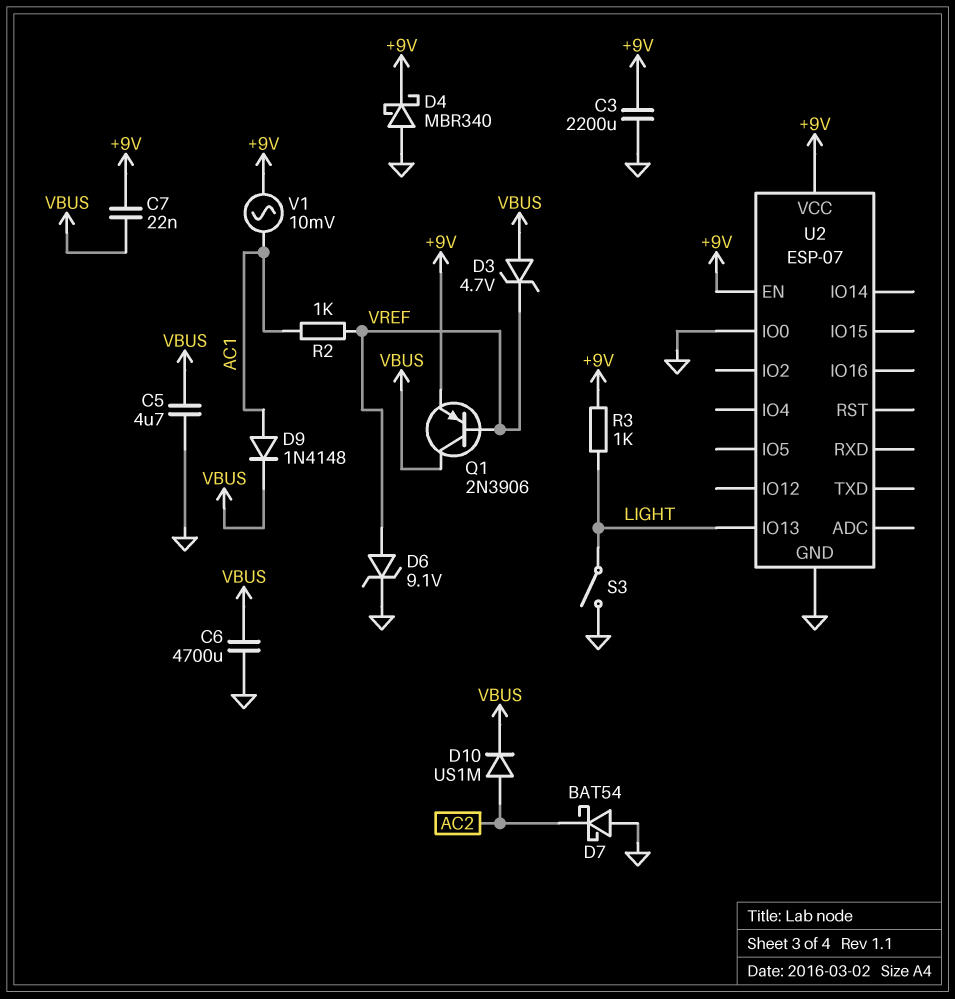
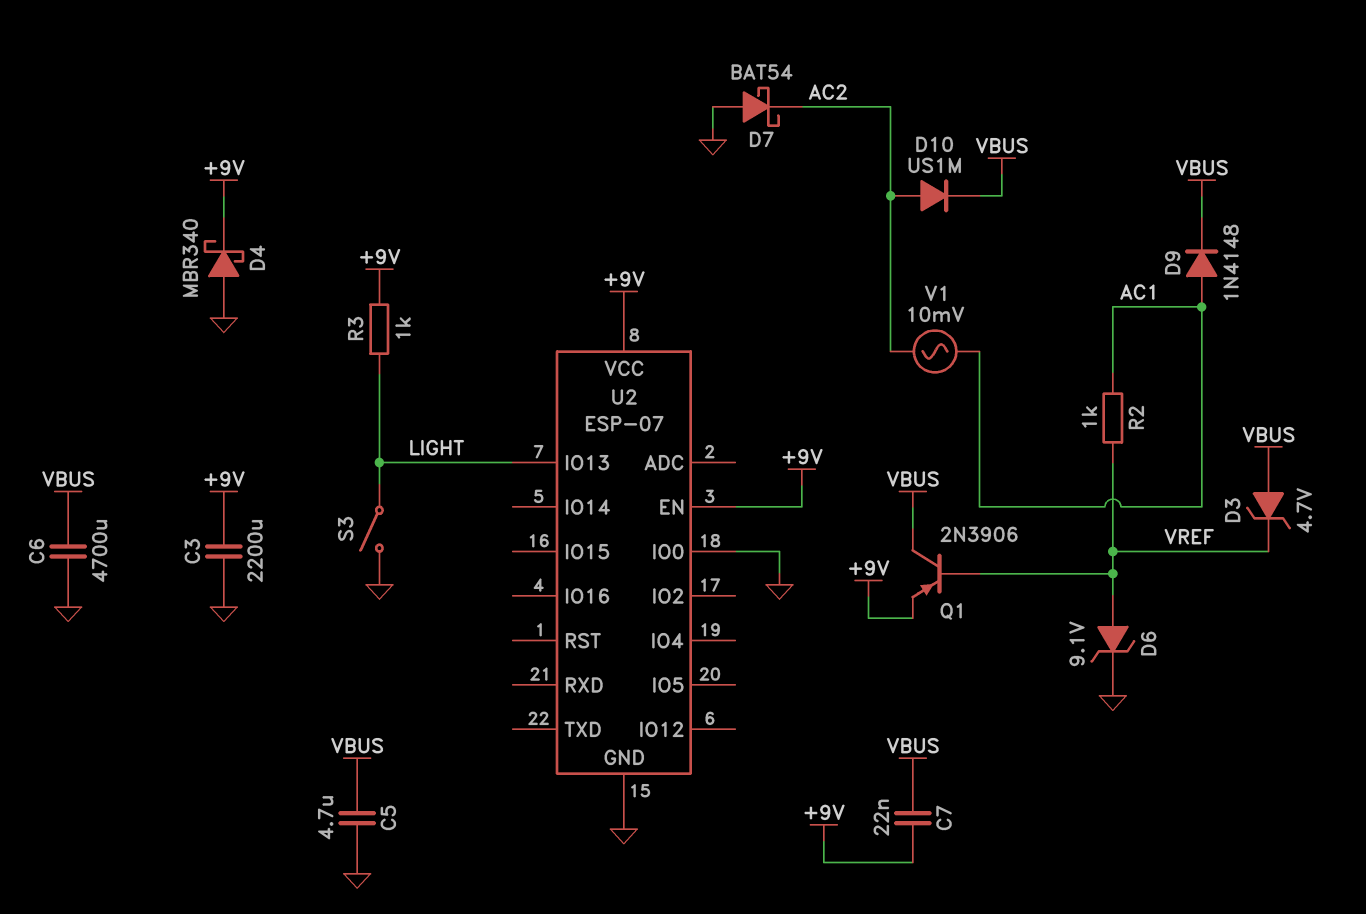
V1: AC 10mV (+9V, AC1) -> AC 10mV (AC1, AC2)

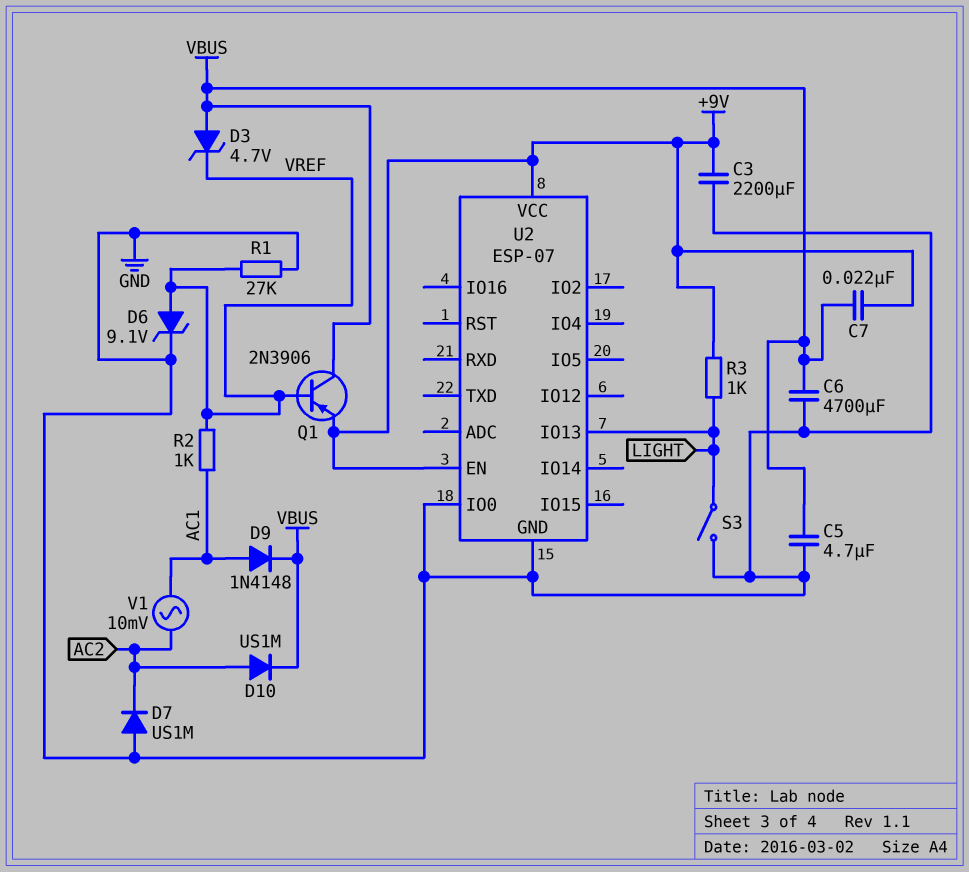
D4: schottky MBR340 (A GND, K +9V) -> none
D7: schottky BAT54 (A GND, K AC2) -> diode US1M (A GND, K AC2)
R1: none -> 27k (GND, VREF)

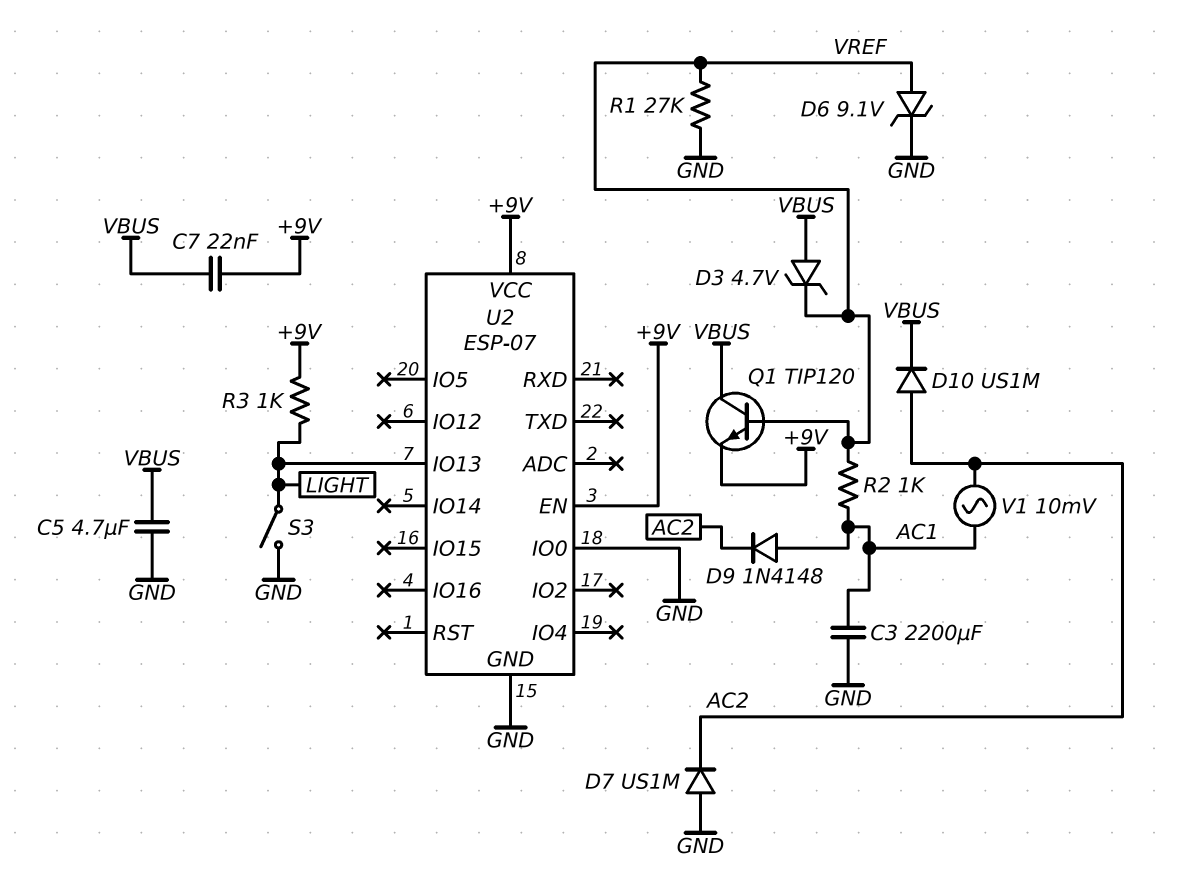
C3: 2200uF (+9V, GND) -> 2200uF (AC1, GND)
C6: 4700uF (GND, VBUS) -> none
D9: diode 1N4148 (A AC1, K VBUS) -> diode 1N4148 (A AC1, K AC2)
Q1: PNP 2N3906 (B VREF, C VBUS, E +9V) -> NPN TIP120 (B VREF, C VBUS, E +9V)

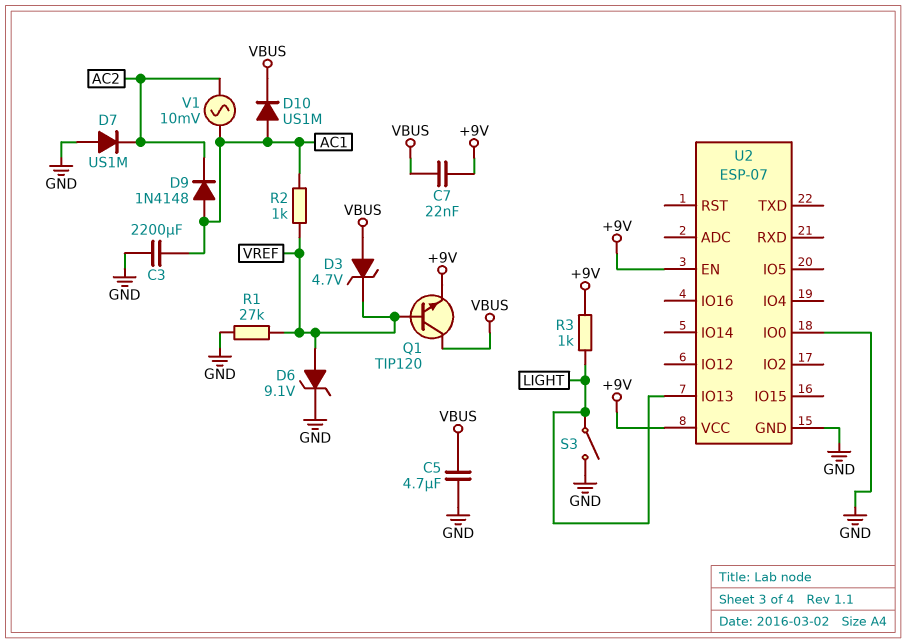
D10: diode US1M (A AC2, K VBUS) -> diode US1M (A AC1, K VBUS)

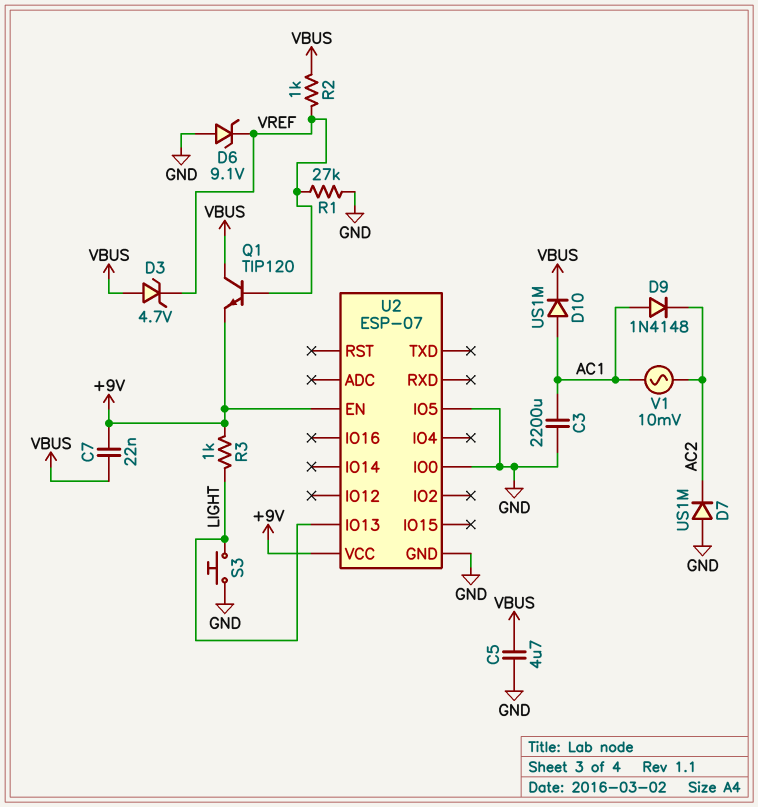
D6: zener 9.1V (A VREF, K GND) -> zener 9.1V (A GND, K VREF)
R2: 1k (AC1, VREF) -> 1k (VBUS, VREF)
S3: switch (GND, LIGHT) -> button (GND, LIGHT)
U2 pin IO5: none -> GND

